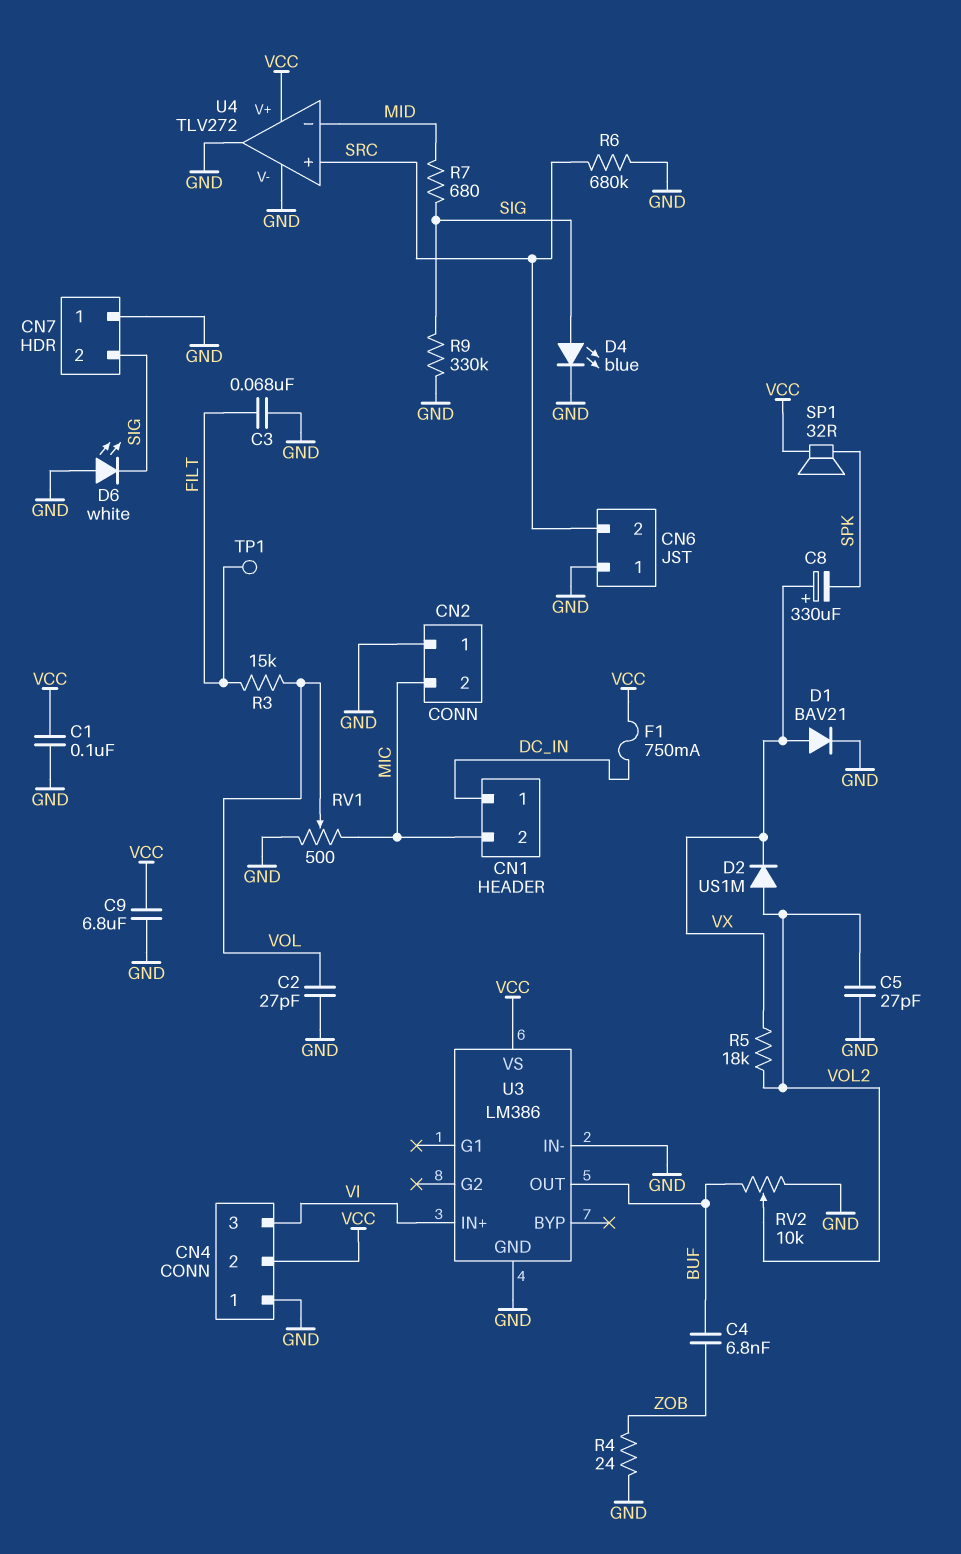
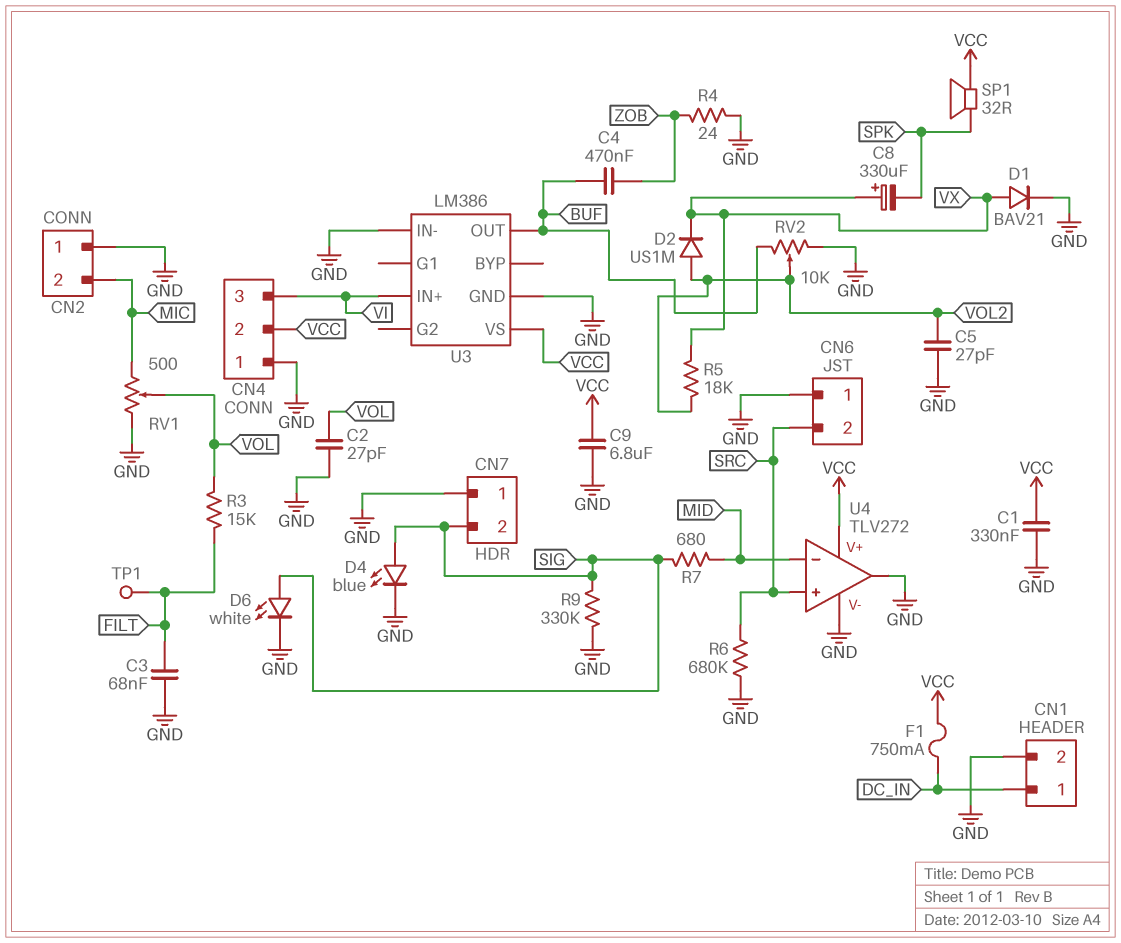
C1: 100nF (GND, VCC) -> 330nF (GND, VCC)
C4: 6.8nF (BUF, ZOB) -> 470nF (BUF, ZOB)
CN1 pin 2: MIC -> GND
D6: LED white (A GND, K SIG) -> LED white (A SIG, K GND)

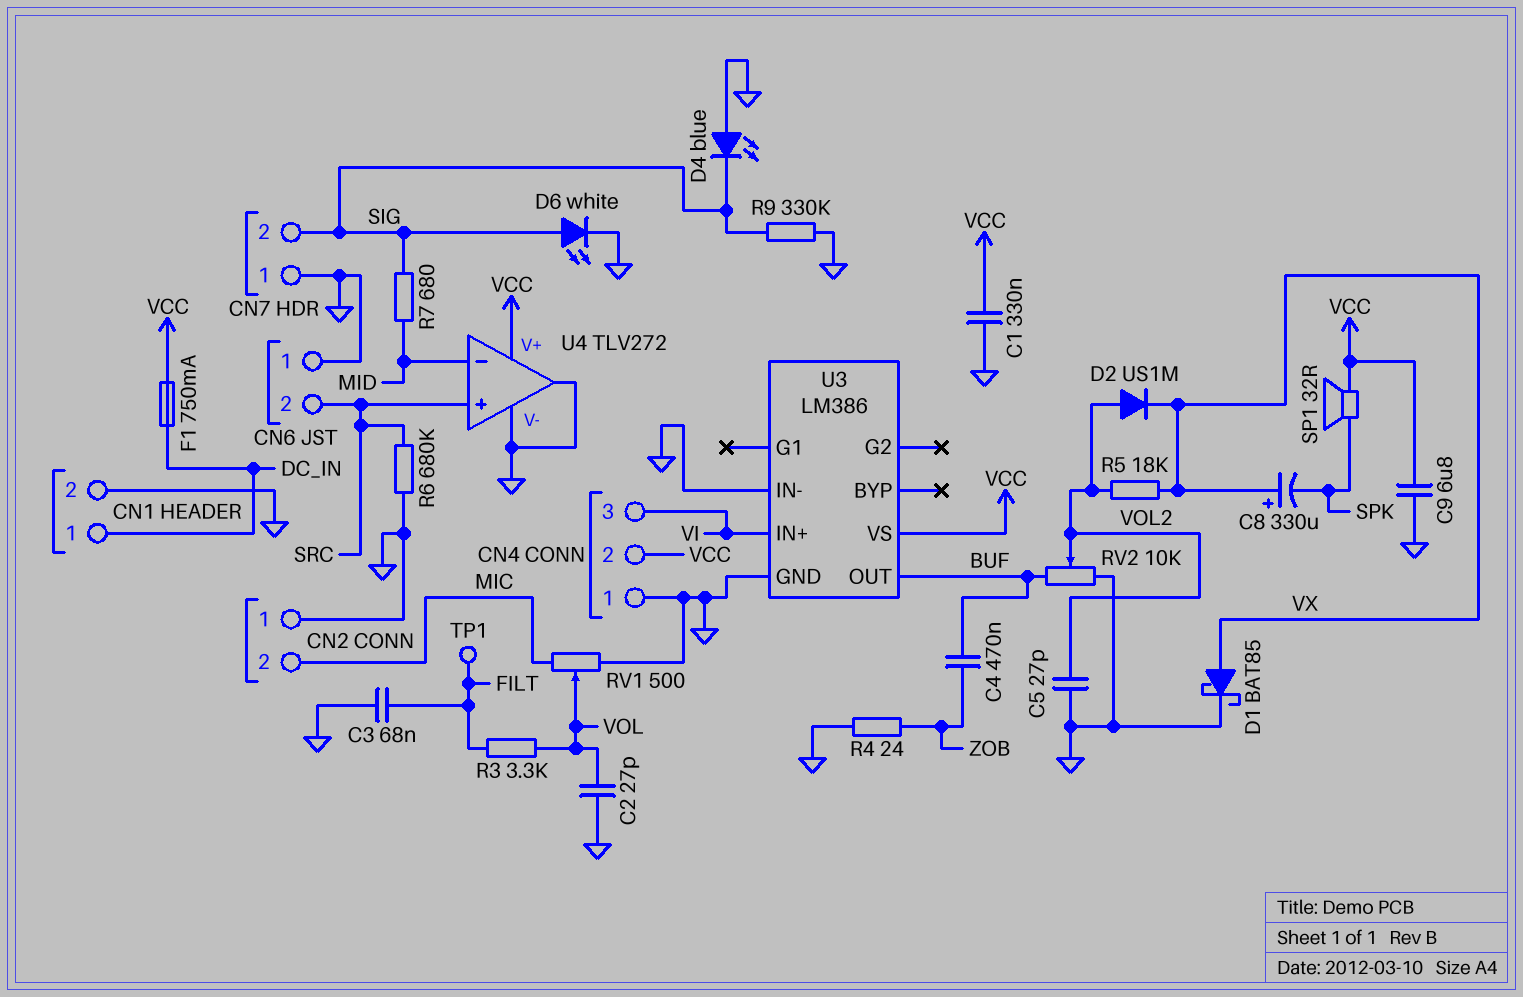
D1: diode BAV21 (A VX, K GND) -> schottky BAT85 (A VX, K GND)
D4: LED blue (A SIG, K GND) -> LED blue (A GND, K SIG)
R3: 15k (FILT, VOL) -> 3.3k (FILT, VOL)

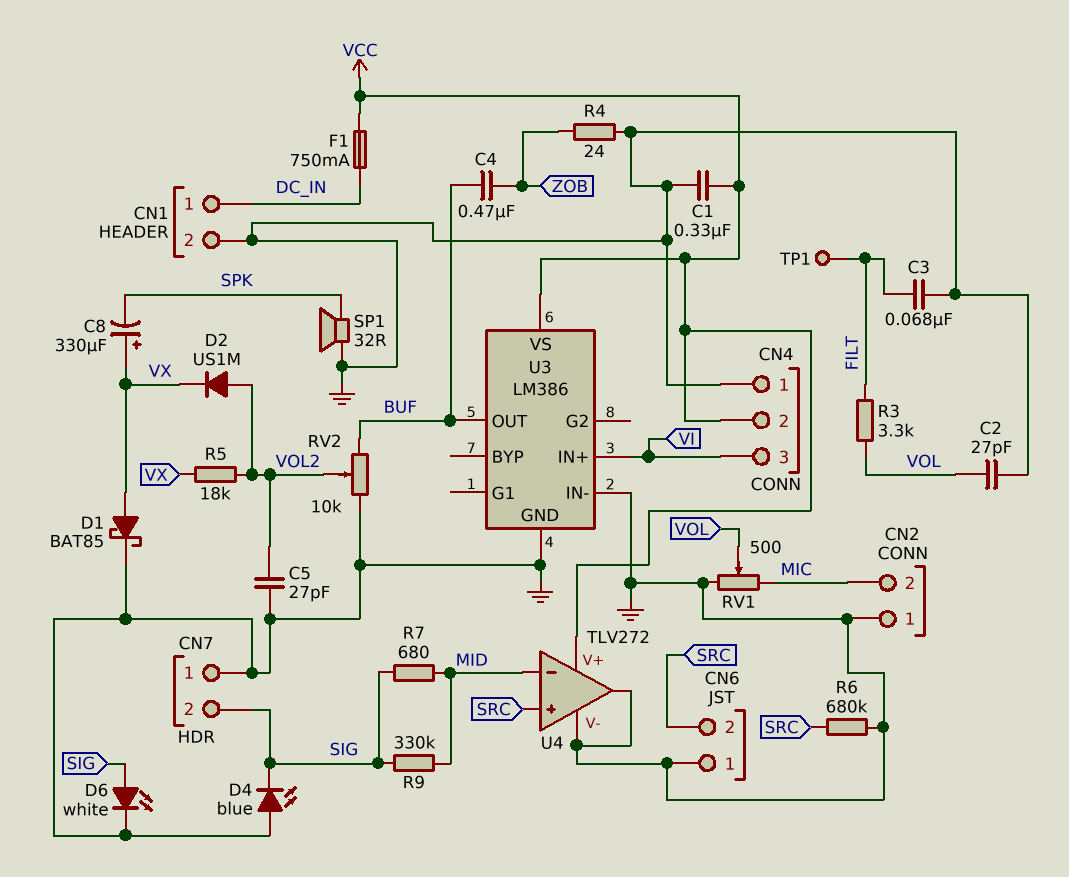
C9: 6.8uF (GND, VCC) -> none
R9: 330k (GND, SIG) -> 330k (MID, SIG)
SP1: speaker 32R (SPK, VCC) -> speaker 32R (GND, SPK)

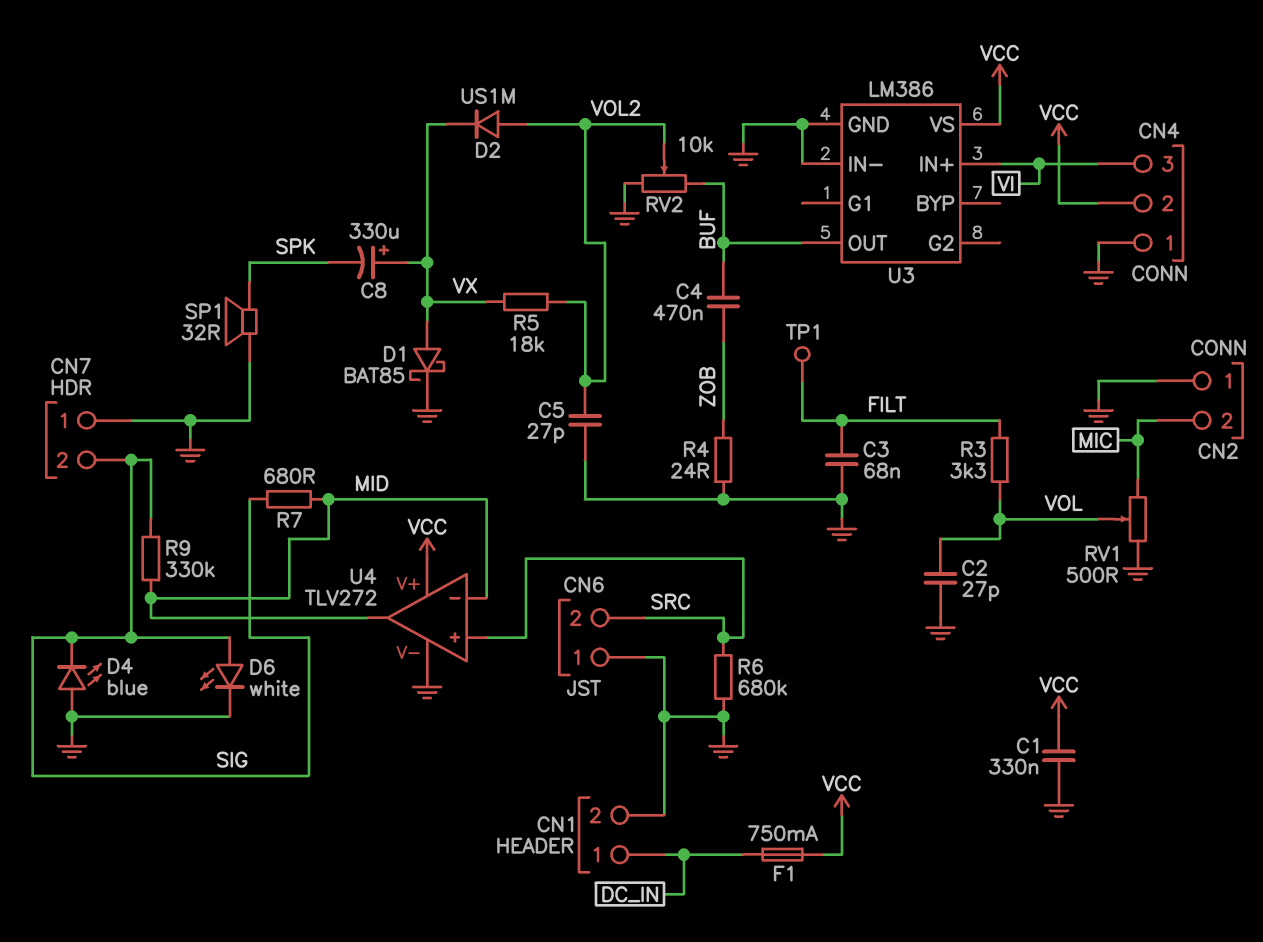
U4 pin out: GND -> MID

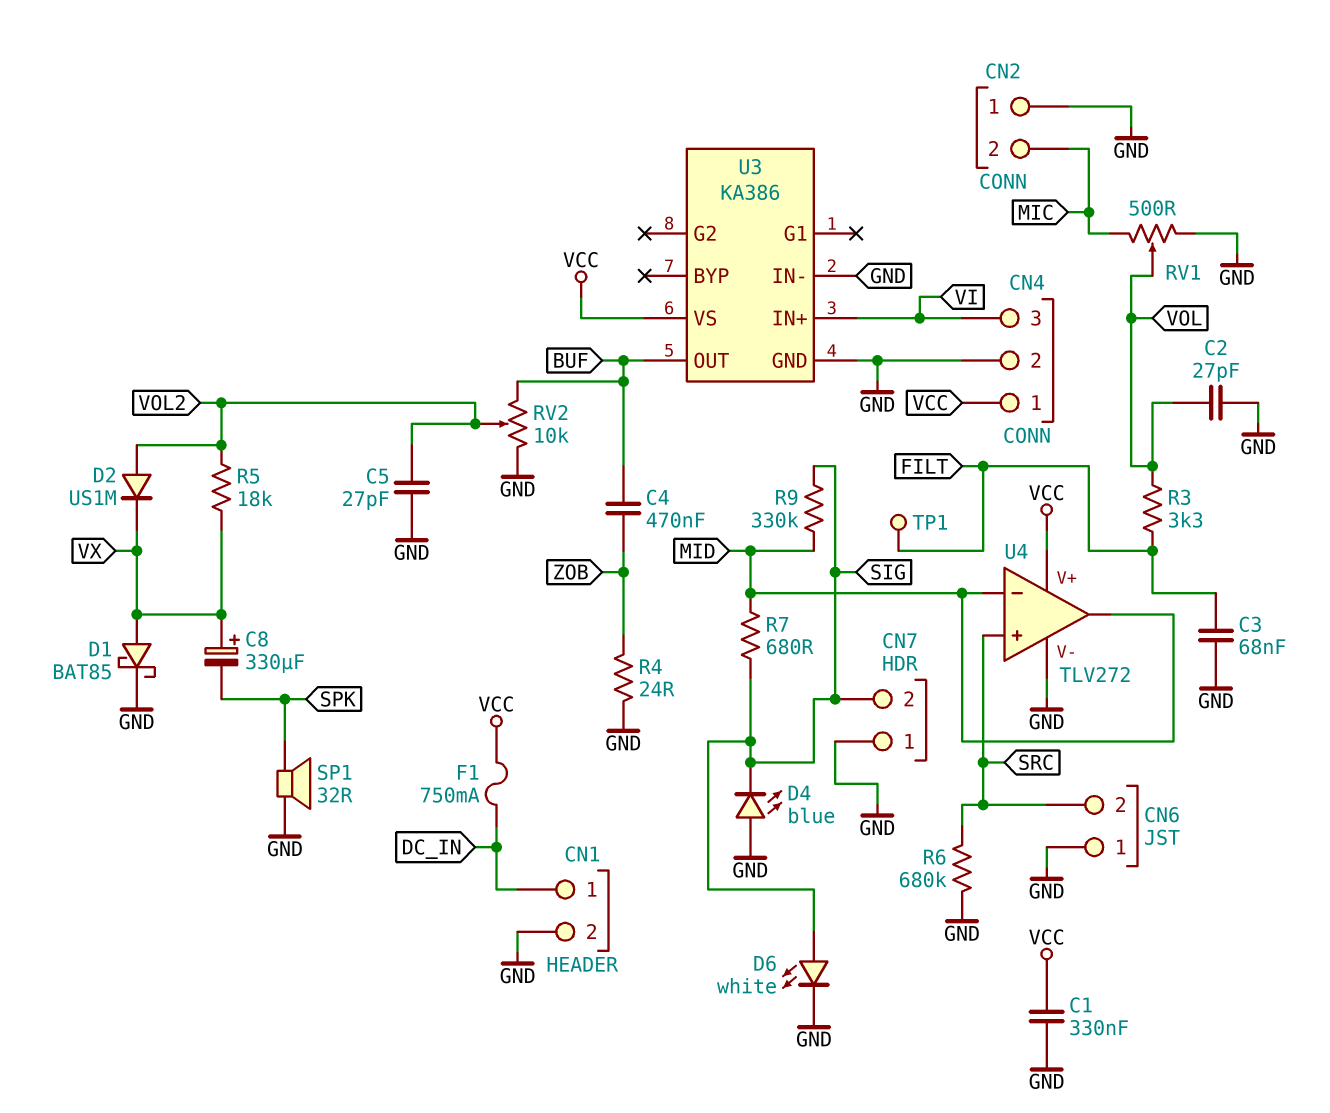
CN4 pin 1: GND -> VCC
CN4 pin 2: VCC -> GND
U3: LM386 -> KA386

